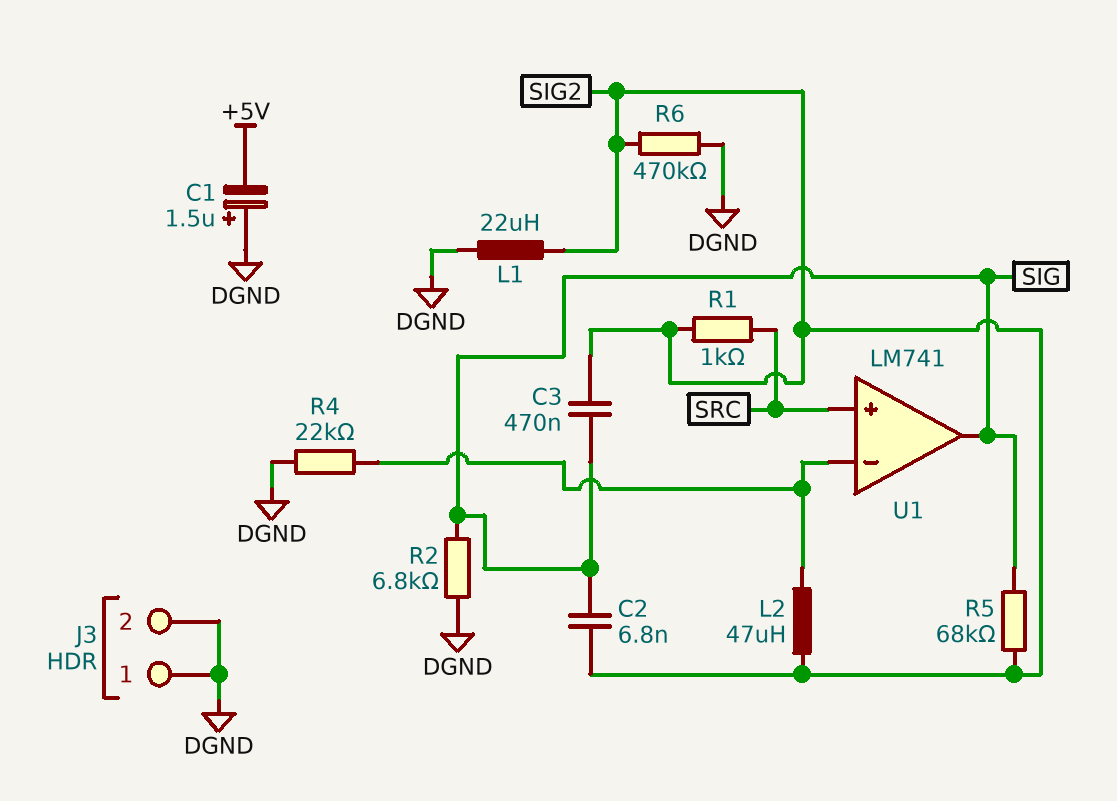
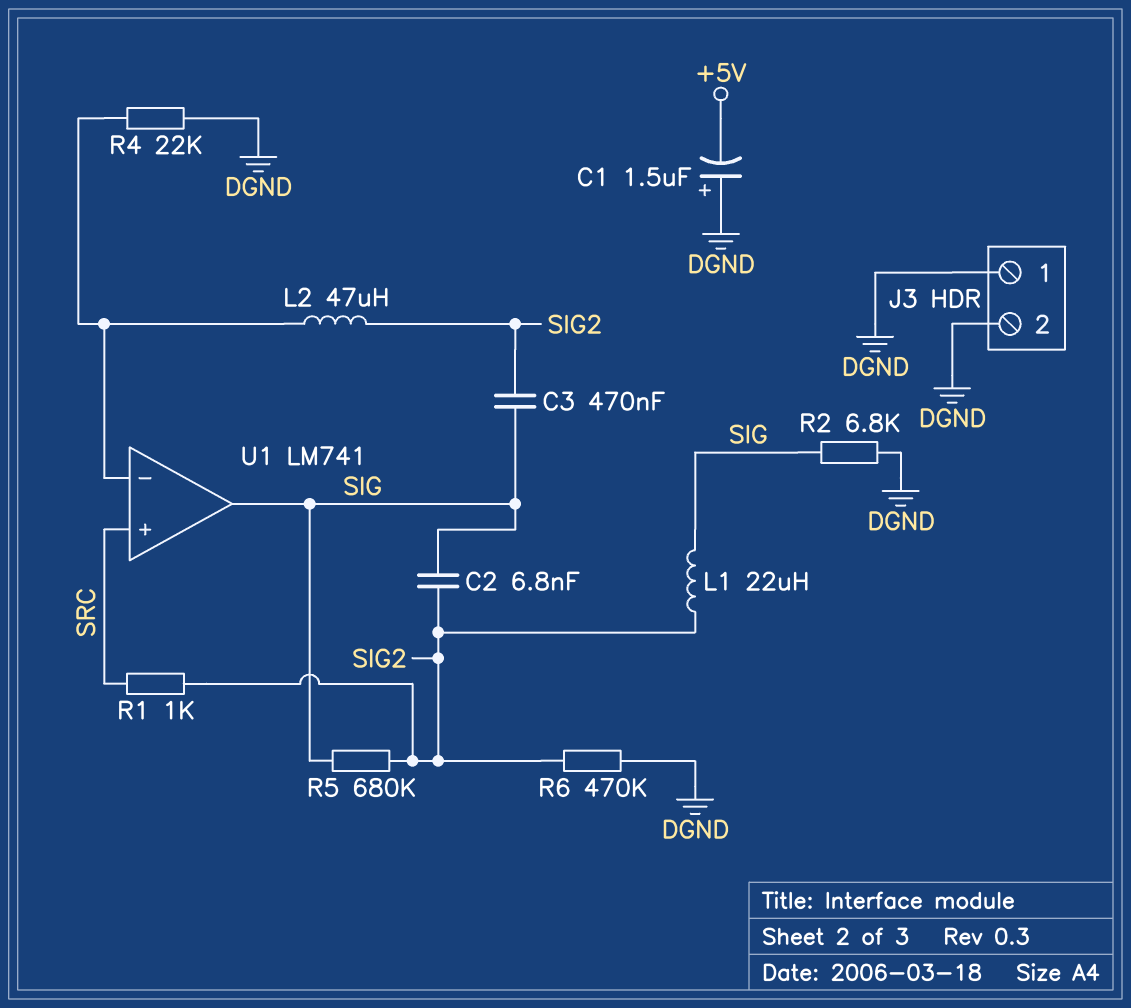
L1: 22uH (DGND, SIG2) -> 22uH (SIG, SIG2)
R5: 68k (SIG, SIG2) -> 680k (SIG, SIG2)

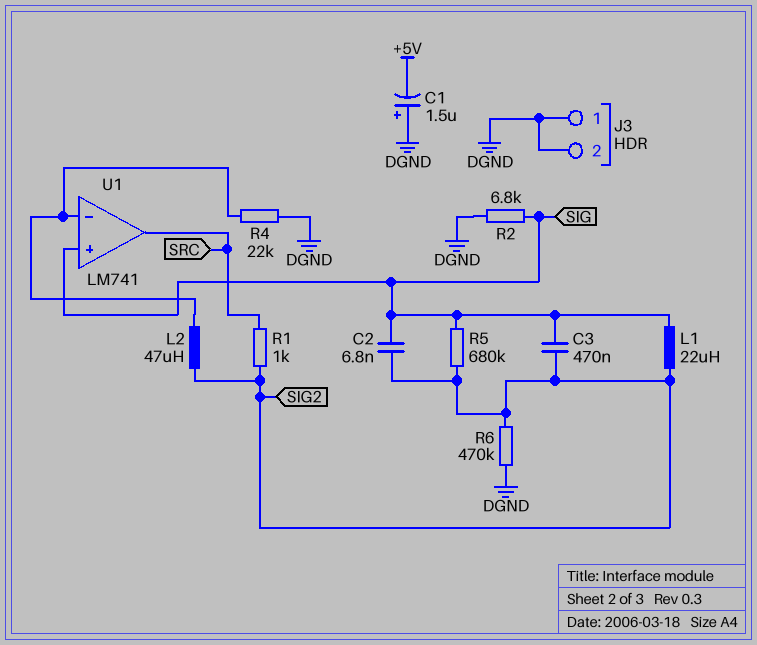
U1 pin in+: SRC -> SIG
U1 pin out: SIG -> SRC

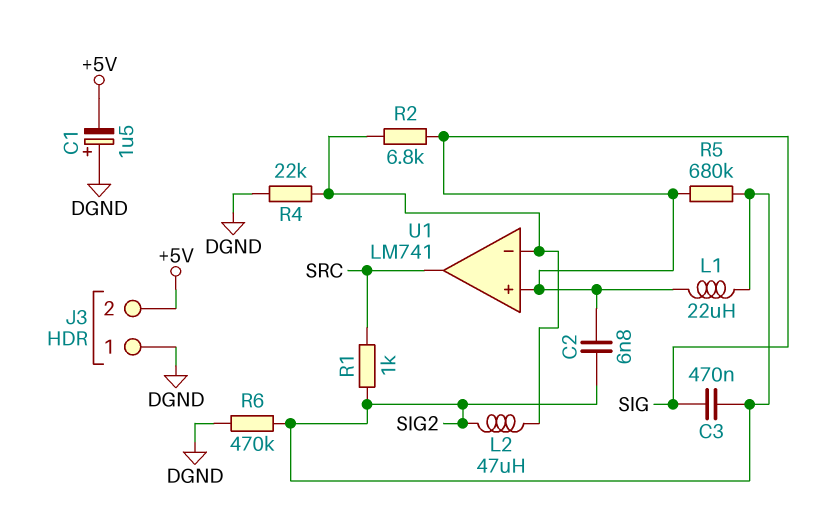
J3 pin 2: DGND -> +5V
R2: 6.8k (DGND, SIG) -> 6.8k (SIG, U1/in-)

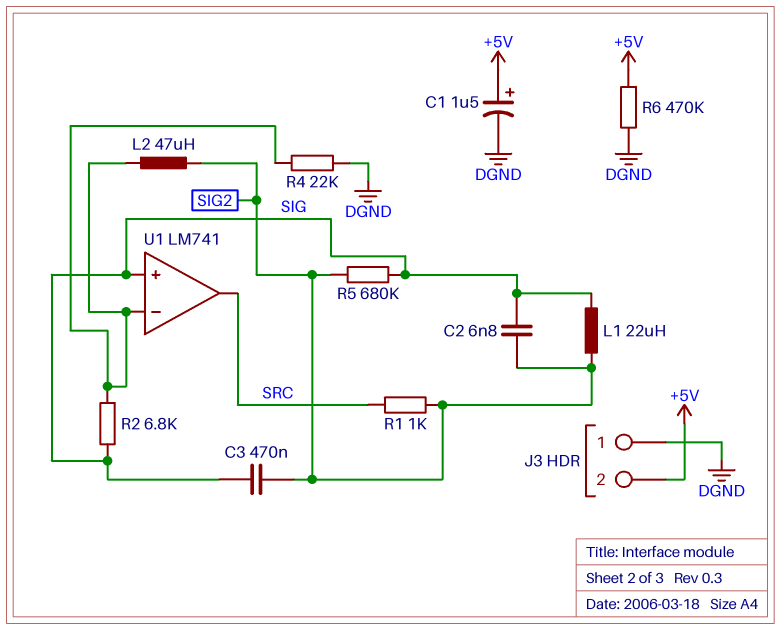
C1: 1.5uF (plus DGND, minus +5V) -> 1.5uF (plus +5V, minus DGND)
R6: 470k (DGND, SIG2) -> 470k (+5V, DGND)

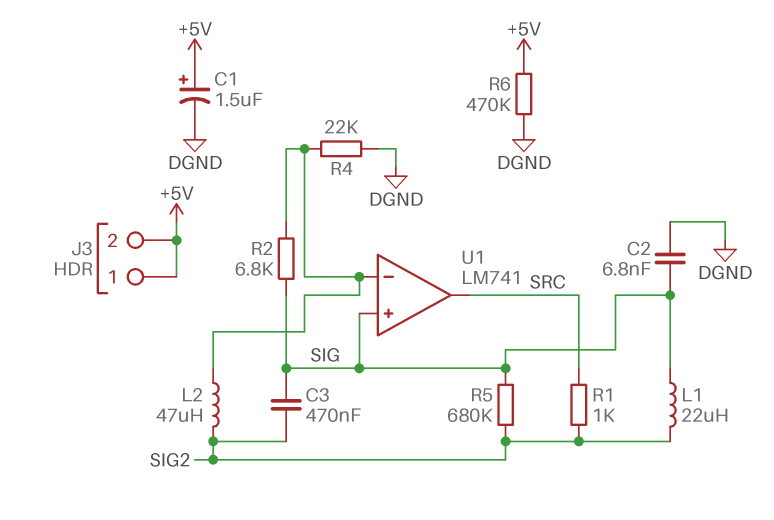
C2: 6.8nF (SIG, SIG2) -> 6.8nF (DGND, SIG)
J3 pin 1: DGND -> +5V

